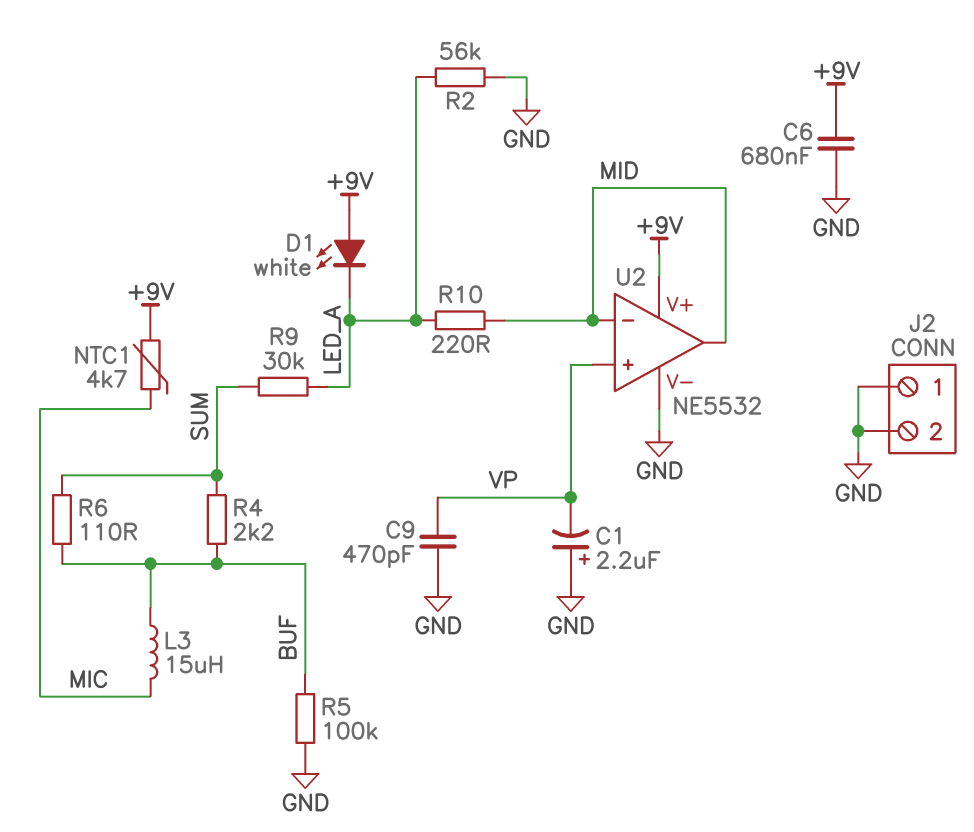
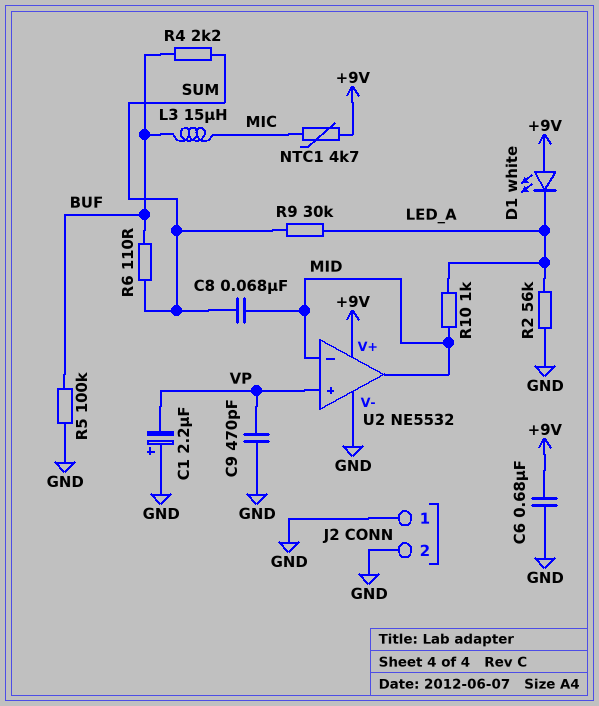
C8: none -> 68nF (MID, SUM)
R10: 220 (LED_A, MID) -> 1k (LED_A, MID)

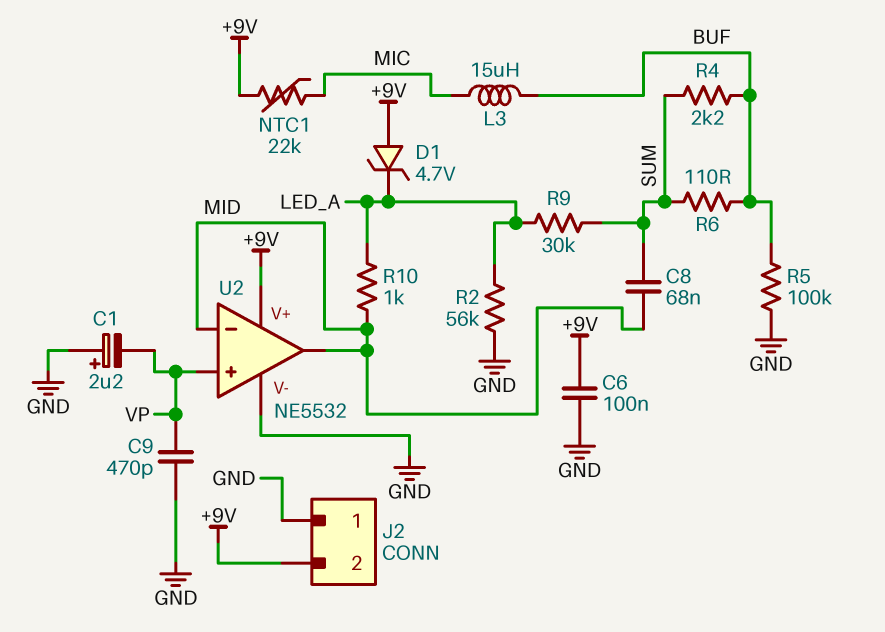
C6: 680nF (+9V, GND) -> 100nF (+9V, GND)
D1: LED white (A +9V, K LED_A) -> zener 4.7V (A +9V, K LED_A)
J2 pin 2: GND -> +9V
NTC1: 4.7k (+9V, MIC) -> 22k (+9V, MIC)

